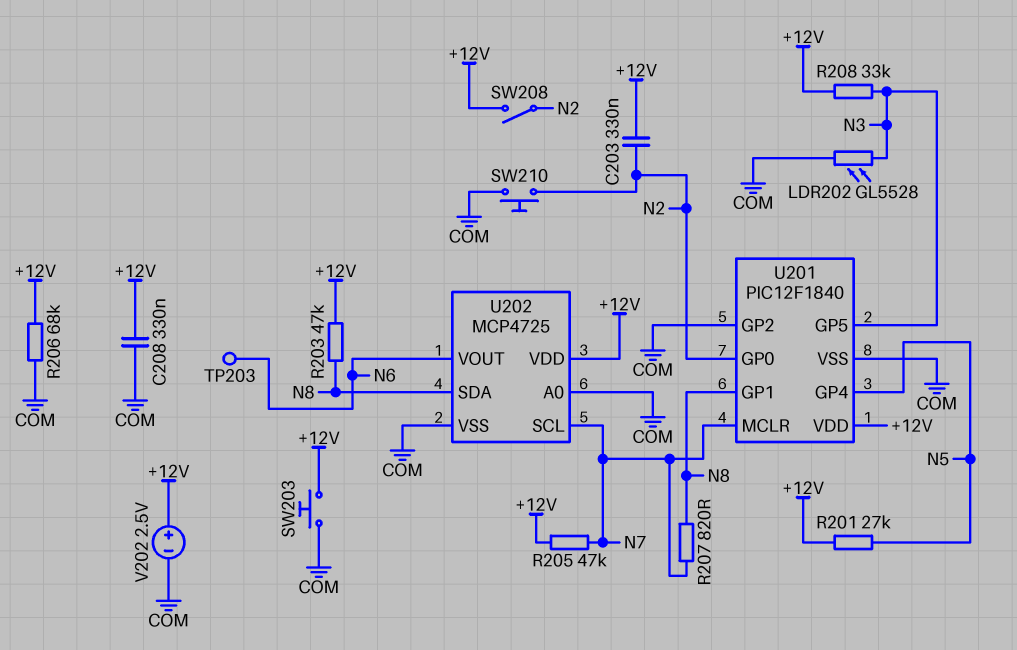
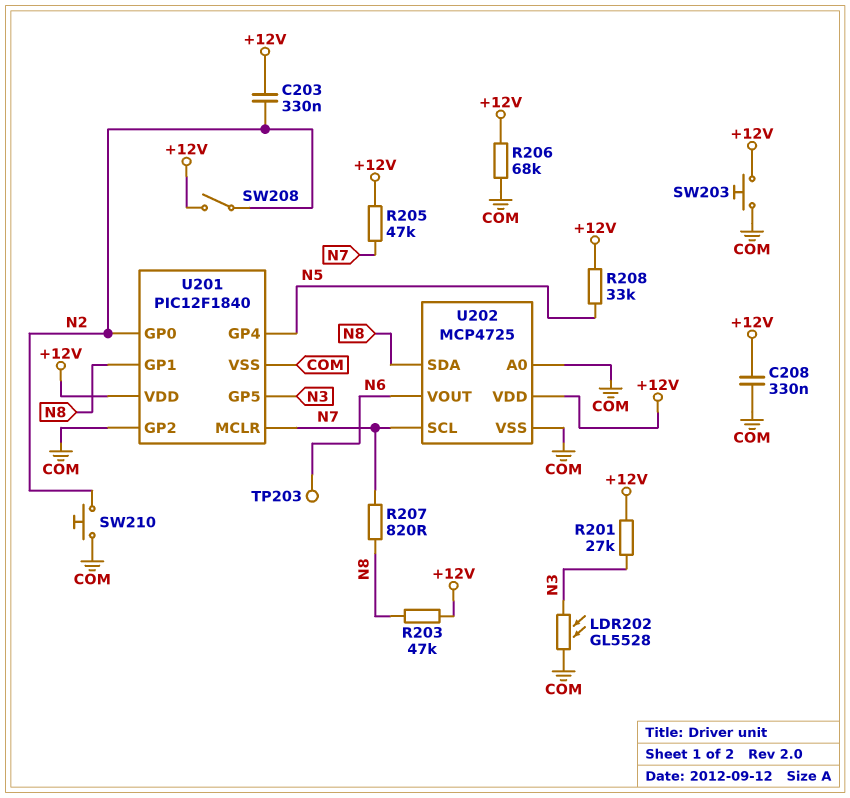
R201: 27k (+12V, N5) -> 27k (+12V, N3)
R208: 33k (+12V, N3) -> 33k (+12V, N5)
V202: 2.5V (plus +12V, minus COM) -> none

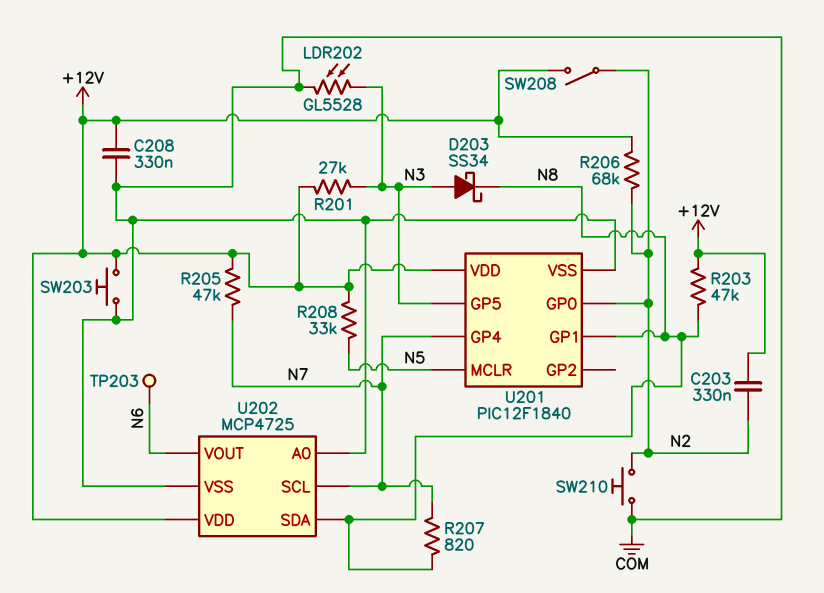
D203: none -> schottky SS34 (A N3, K N8)
R206: 68k (+12V, COM) -> 68k (+12V, N2)
U201 pin GP2: COM -> none
U201 pin GP4: N5 -> N7
U201 pin MCLR: N7 -> N5

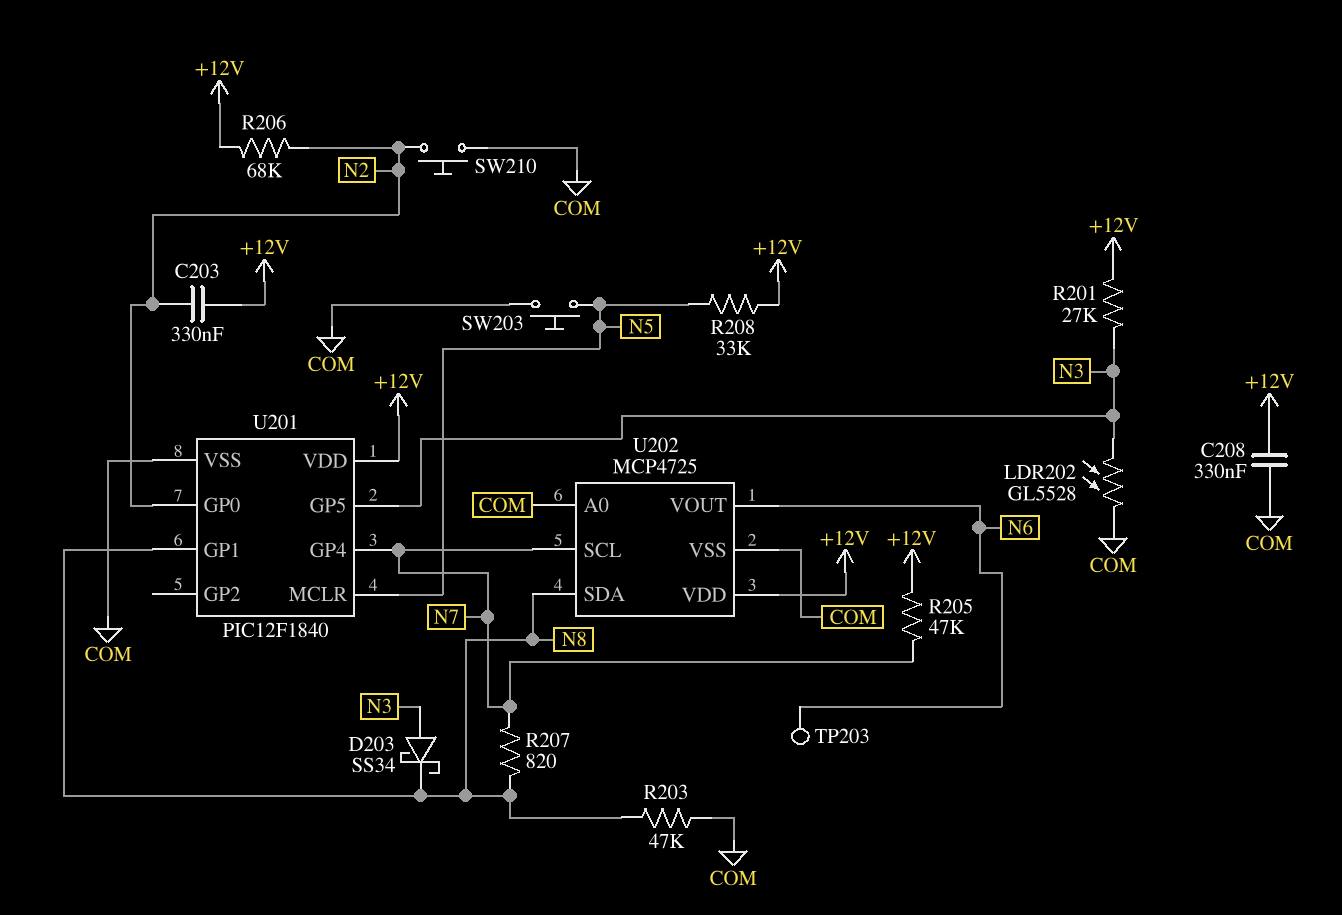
R203: 47k (+12V, N8) -> 47k (COM, N8)
SW203: button (+12V, COM) -> button (COM, N5)
SW208: switch (+12V, N2) -> none

